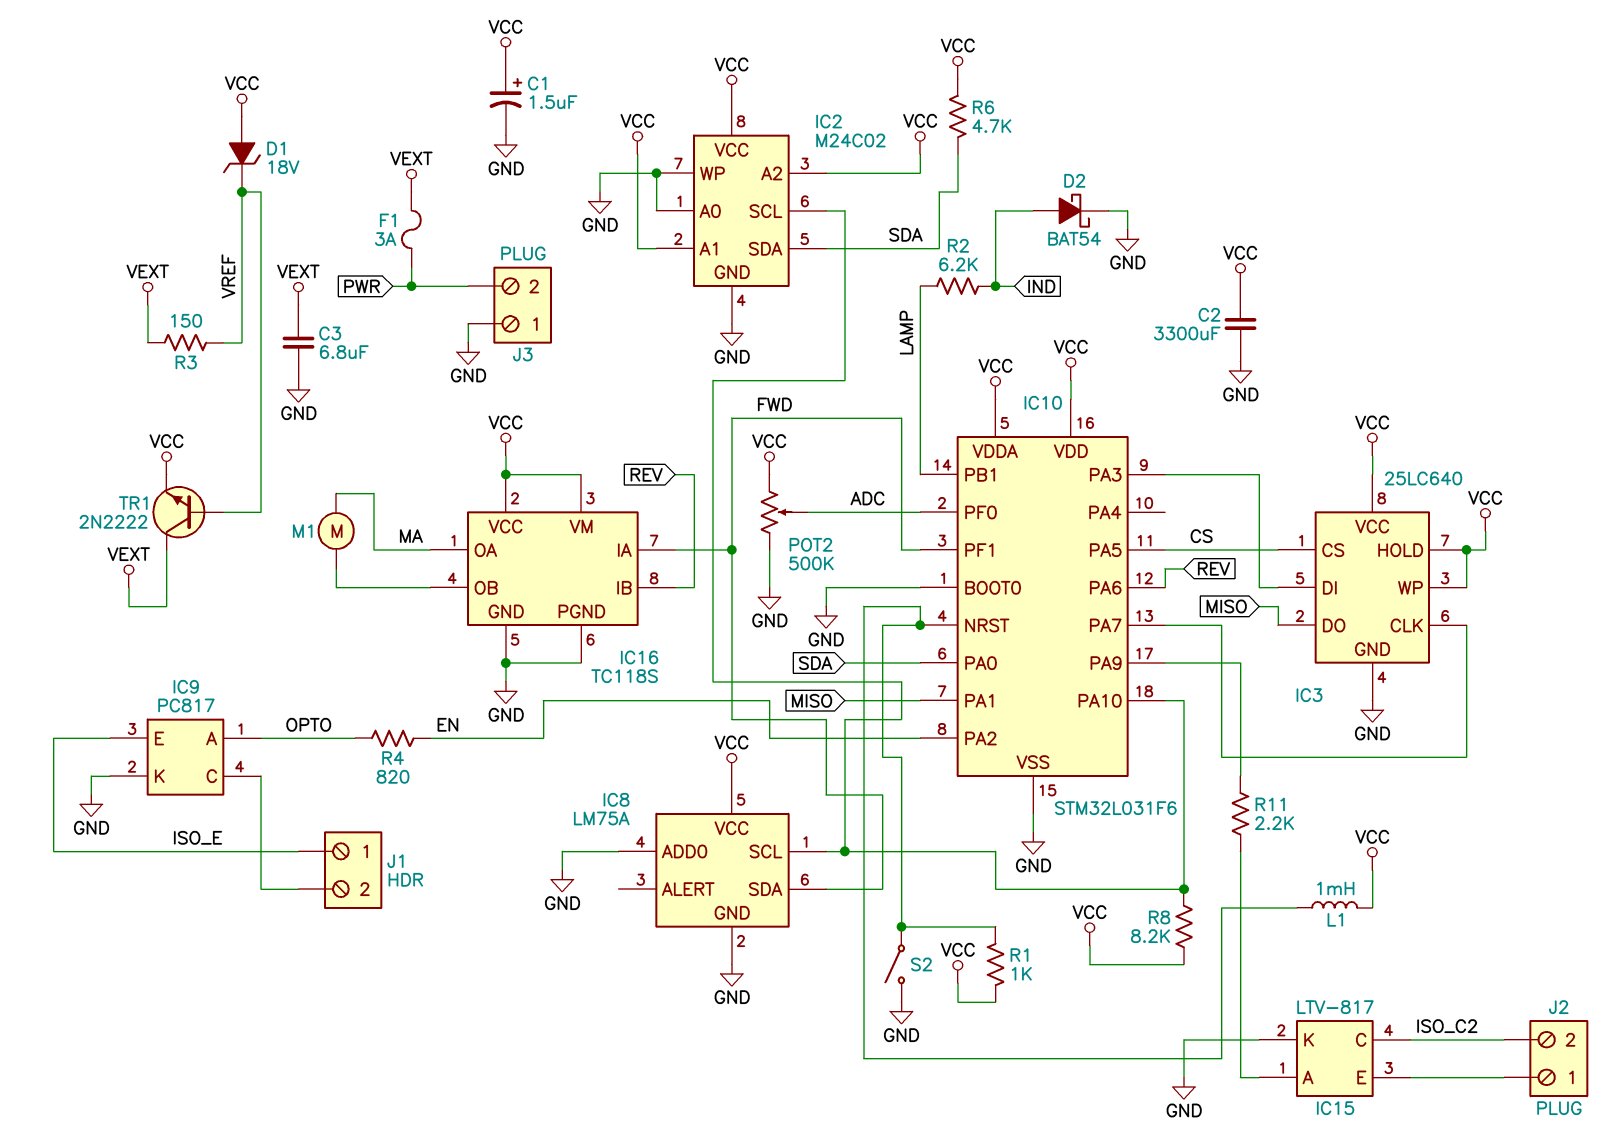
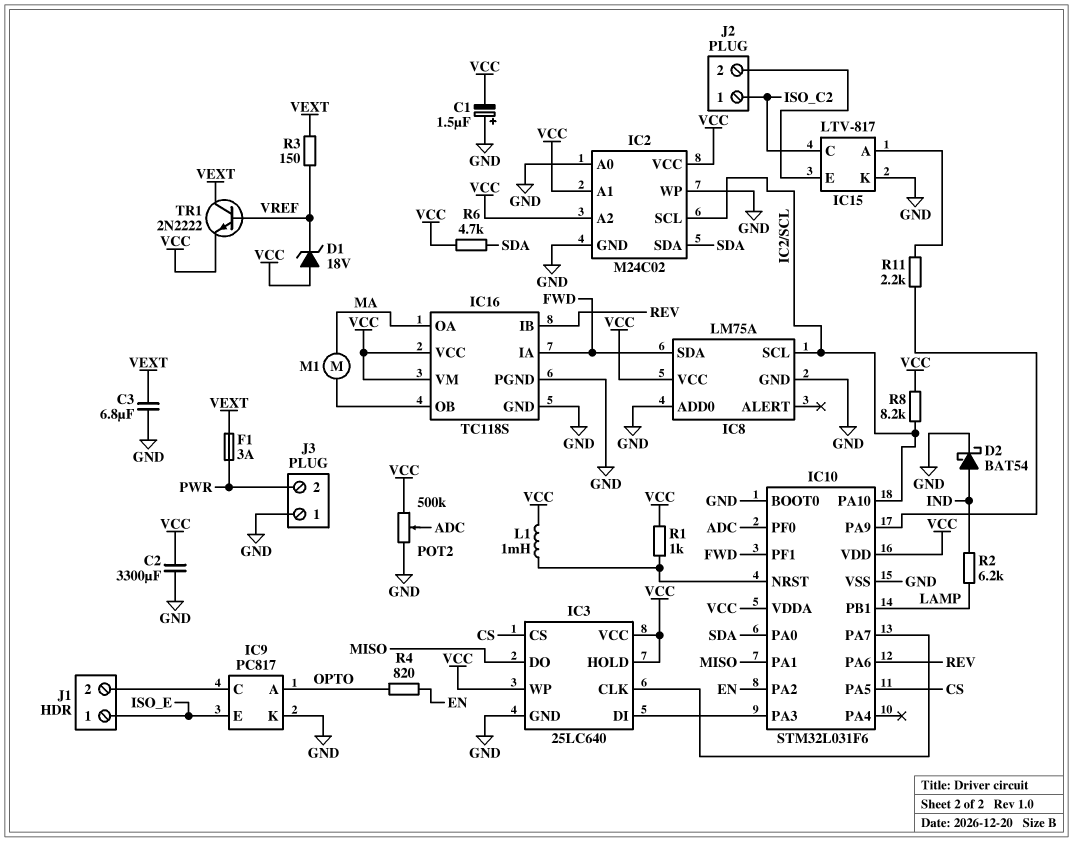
C1: 1.5uF (plus VCC, minus GND) -> 1.5uF (plus GND, minus VCC)
J2 pin 1: IC15/E -> ISO_C2
J2 pin 2: ISO_C2 -> IC15/E
S2: switch (GND, IC10/NRST) -> none

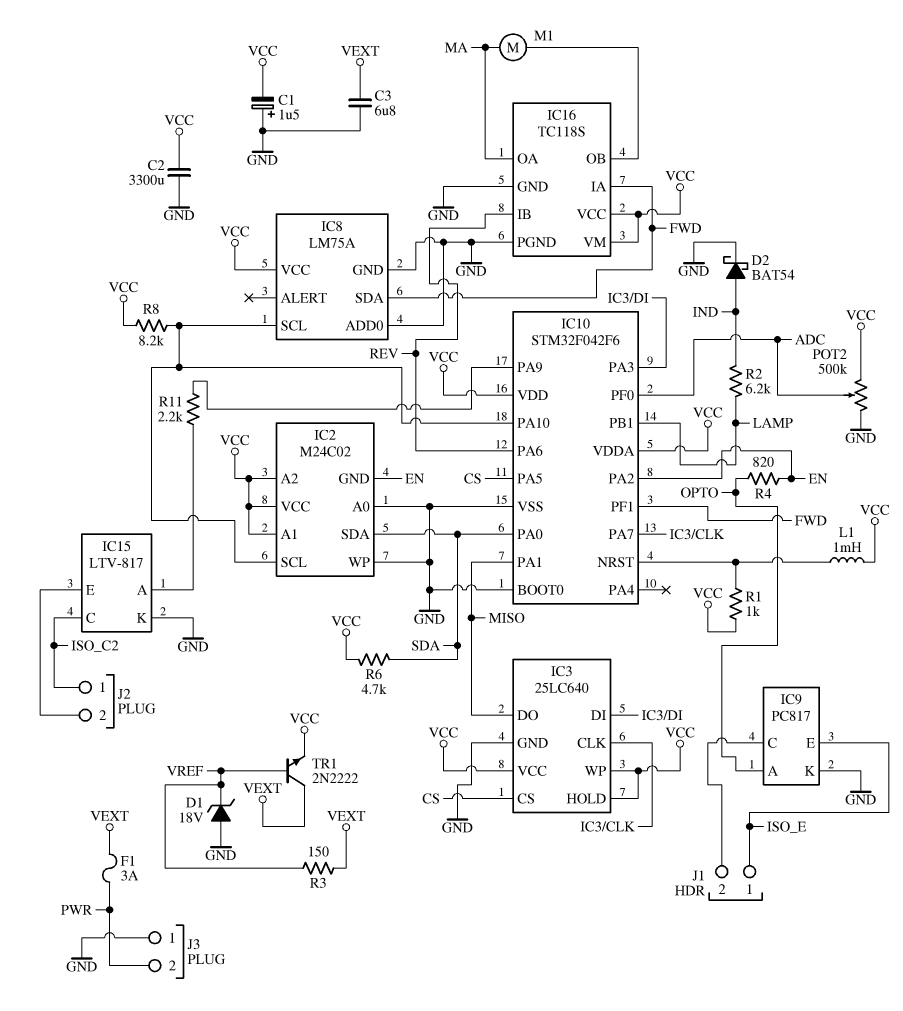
D1: zener 18V (A VCC, K VREF) -> zener 18V (A GND, K VREF)
IC2 pin GND: GND -> EN
IC10: STM32L031F6 -> STM32F042F6

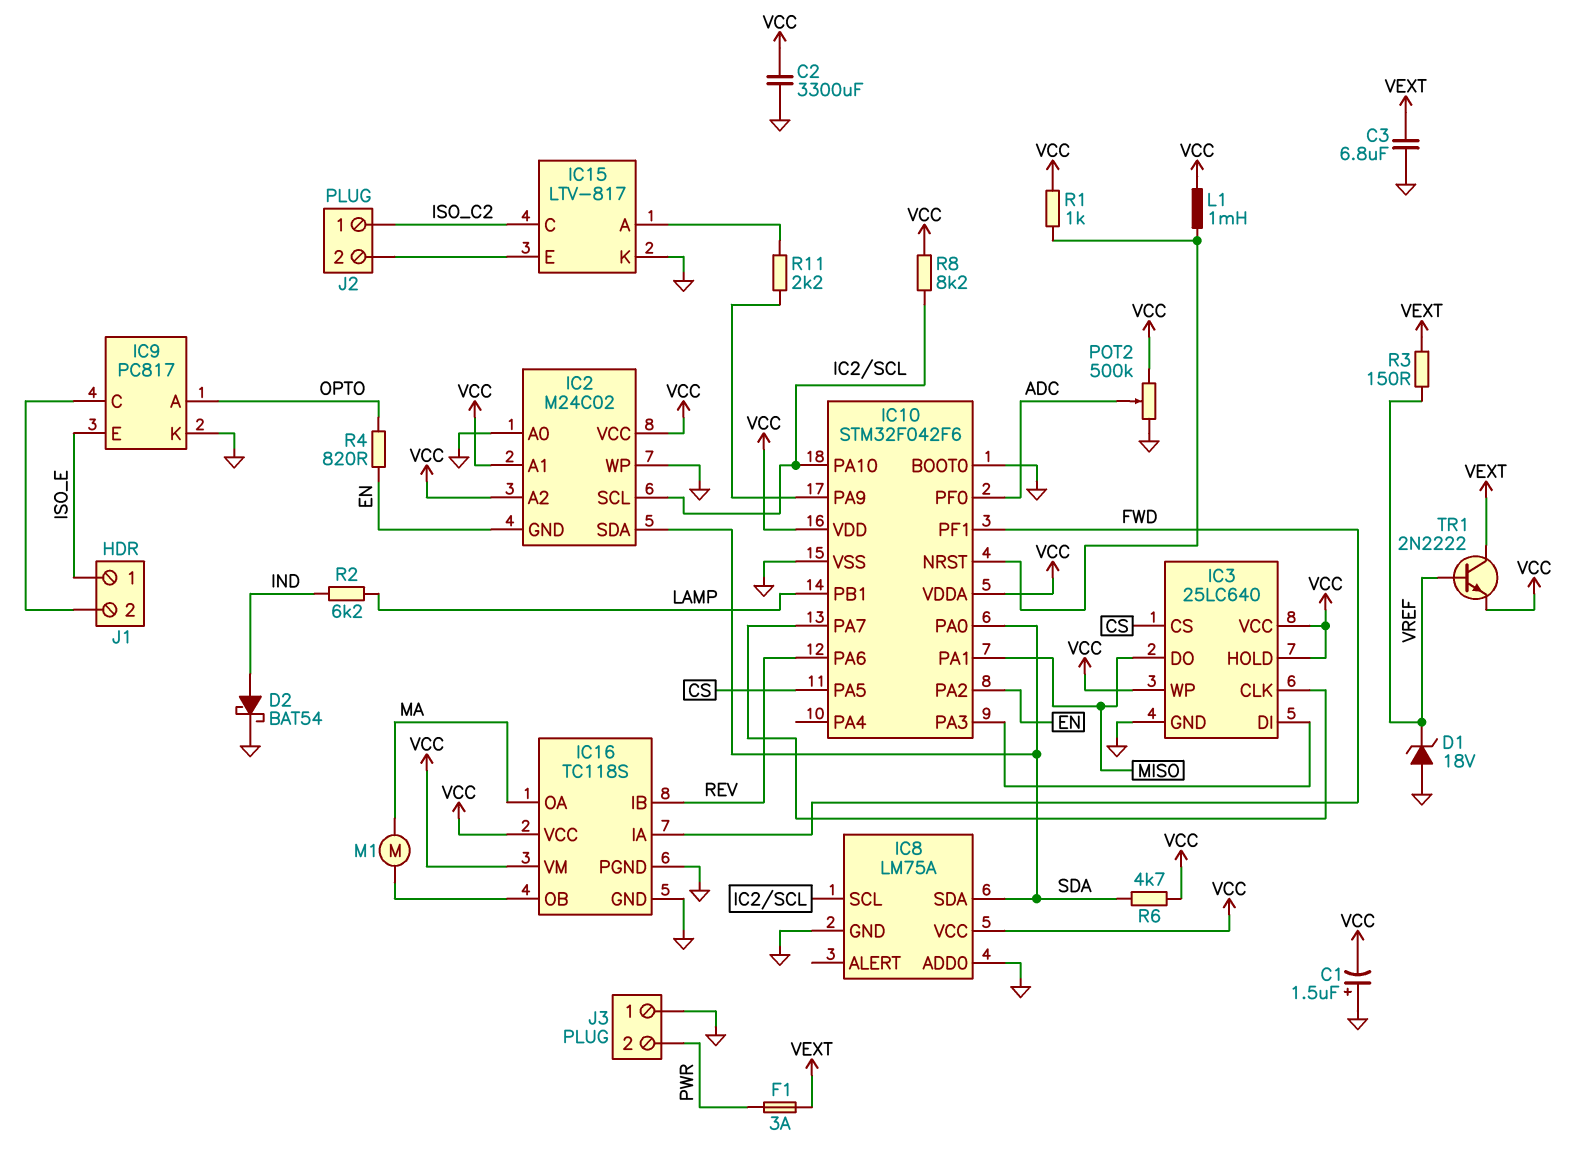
IC8 pin SDA: FWD -> SDA

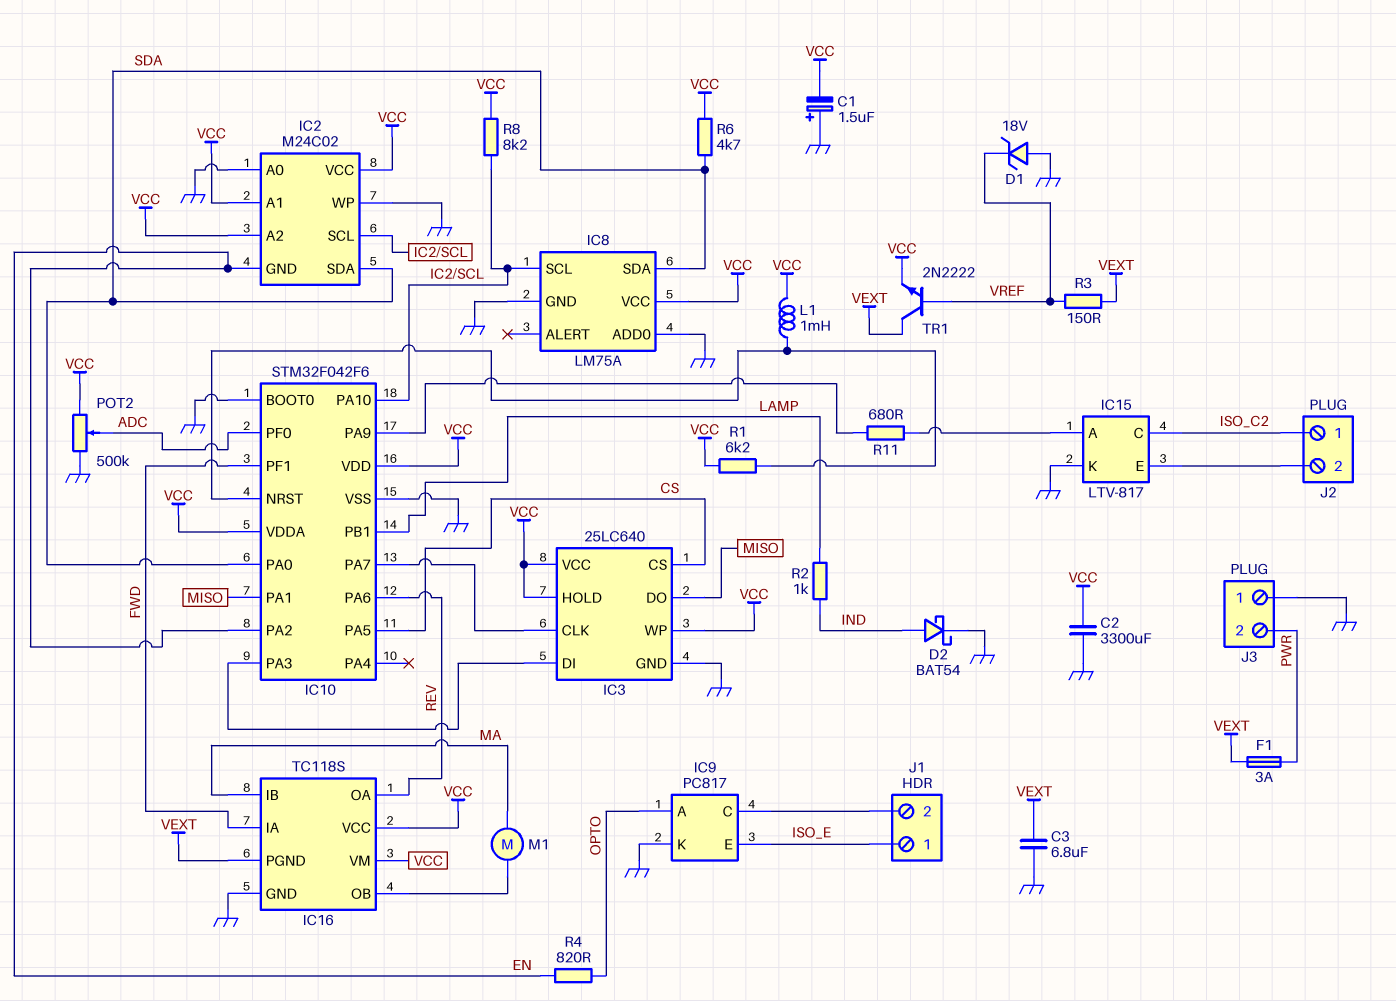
IC16 pin IB: REV -> MA
IC16 pin OA: MA -> REV
IC16 pin PGND: GND -> VEXT
R1: 1k (IC10/NRST, VCC) -> 6.2k (IC10/NRST, VCC)
R2: 6.2k (IND, LAMP) -> 1k (IND, LAMP)
R11: 2.2k (IC10/PA9, IC15/A) -> 680 (IC10/PA9, IC15/A)

